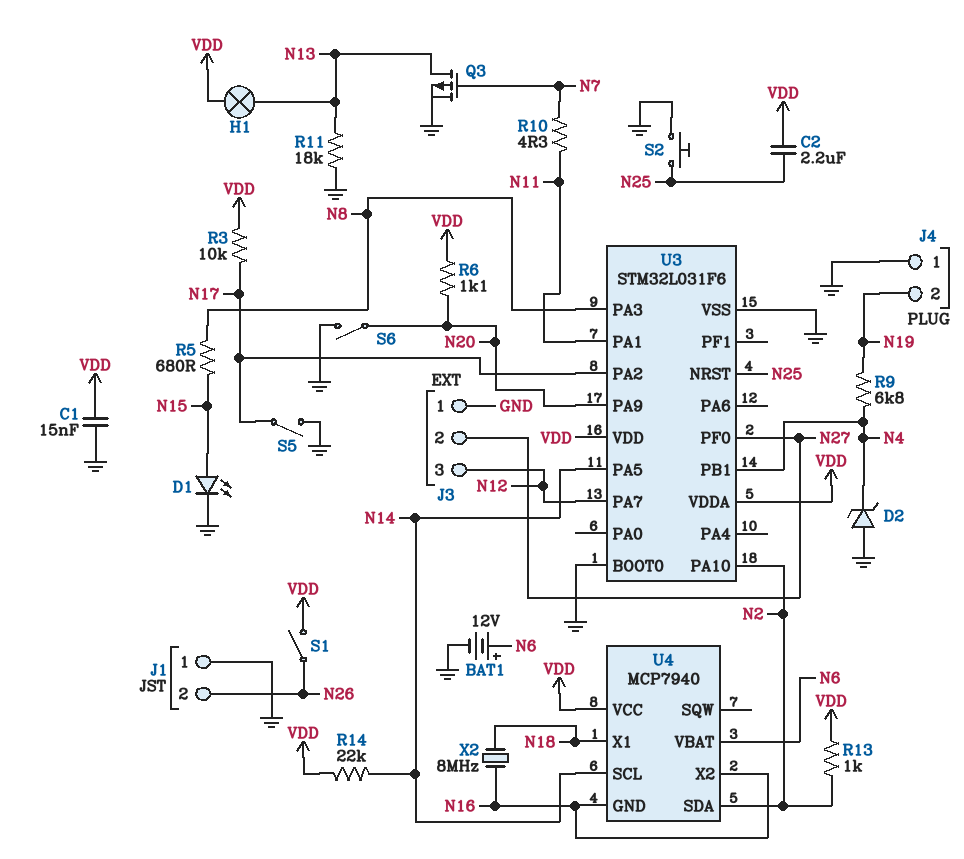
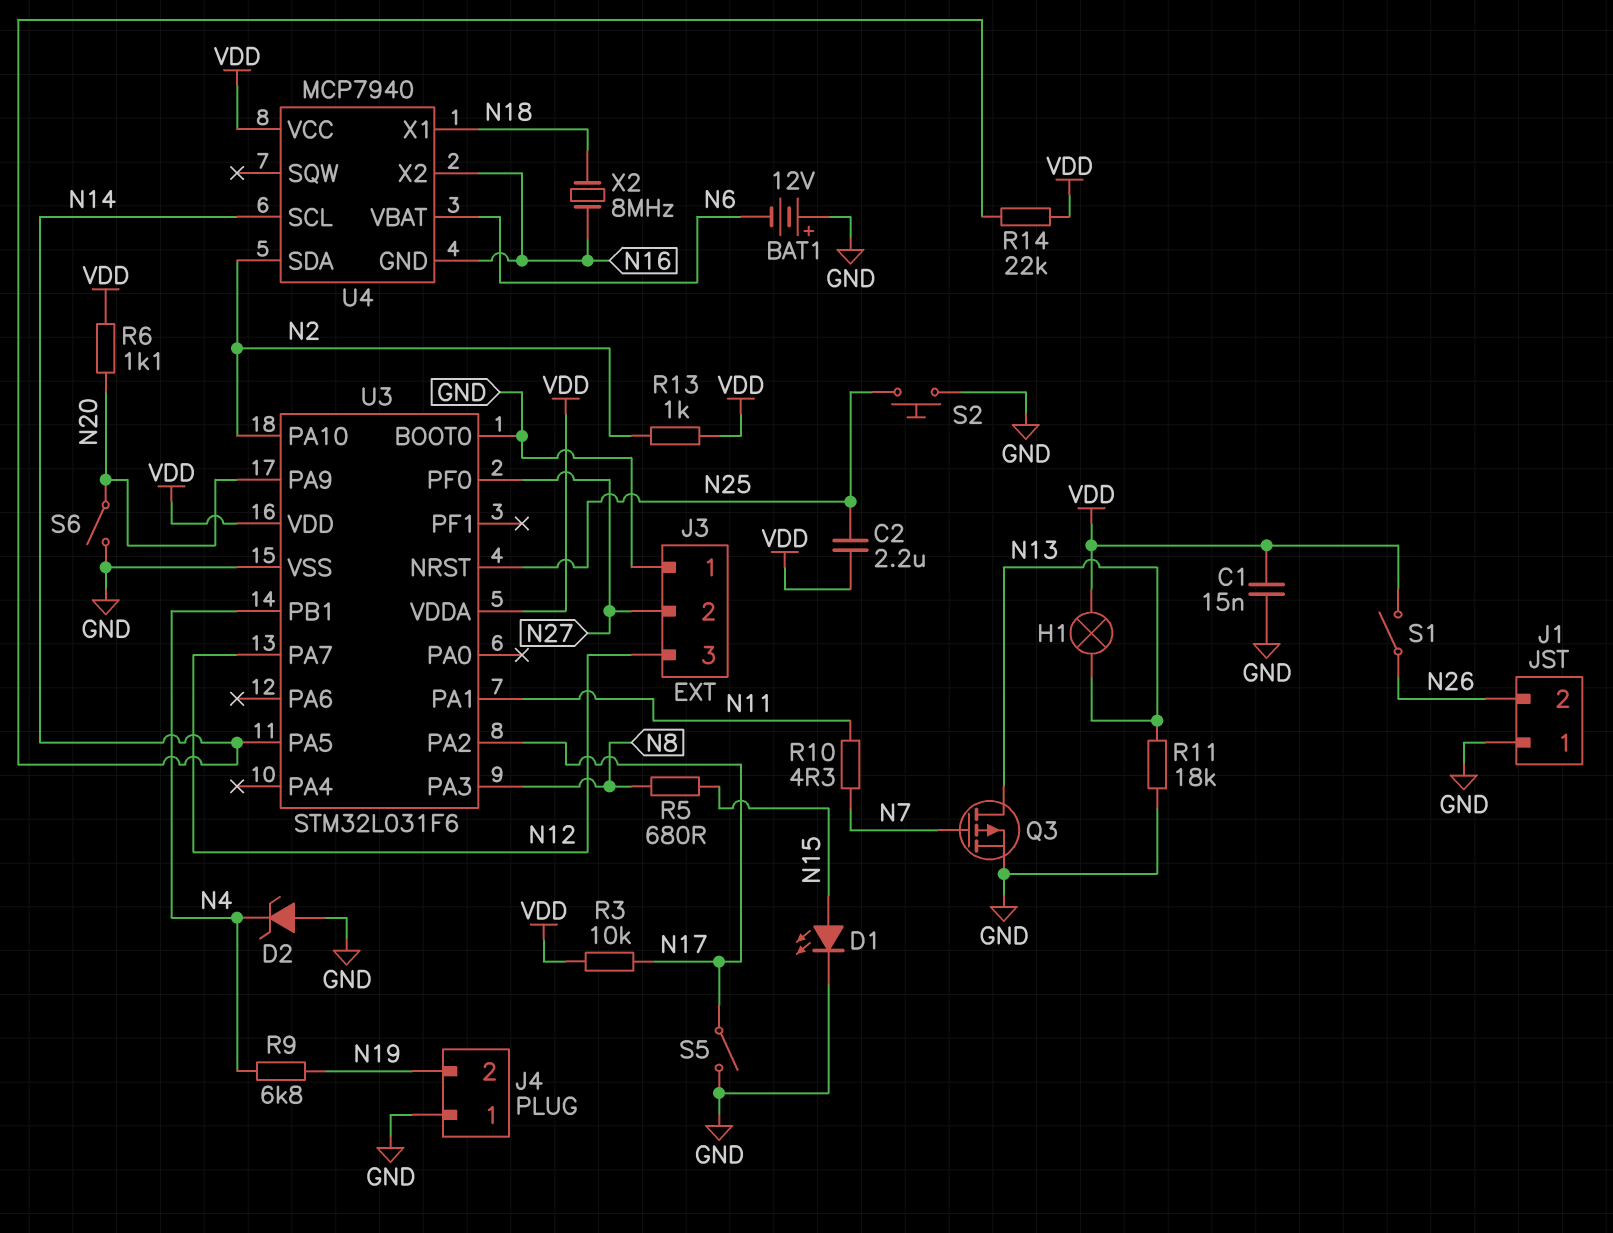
BAT1: 12V (plus N6, minus GND) -> 12V (plus GND, minus N6)

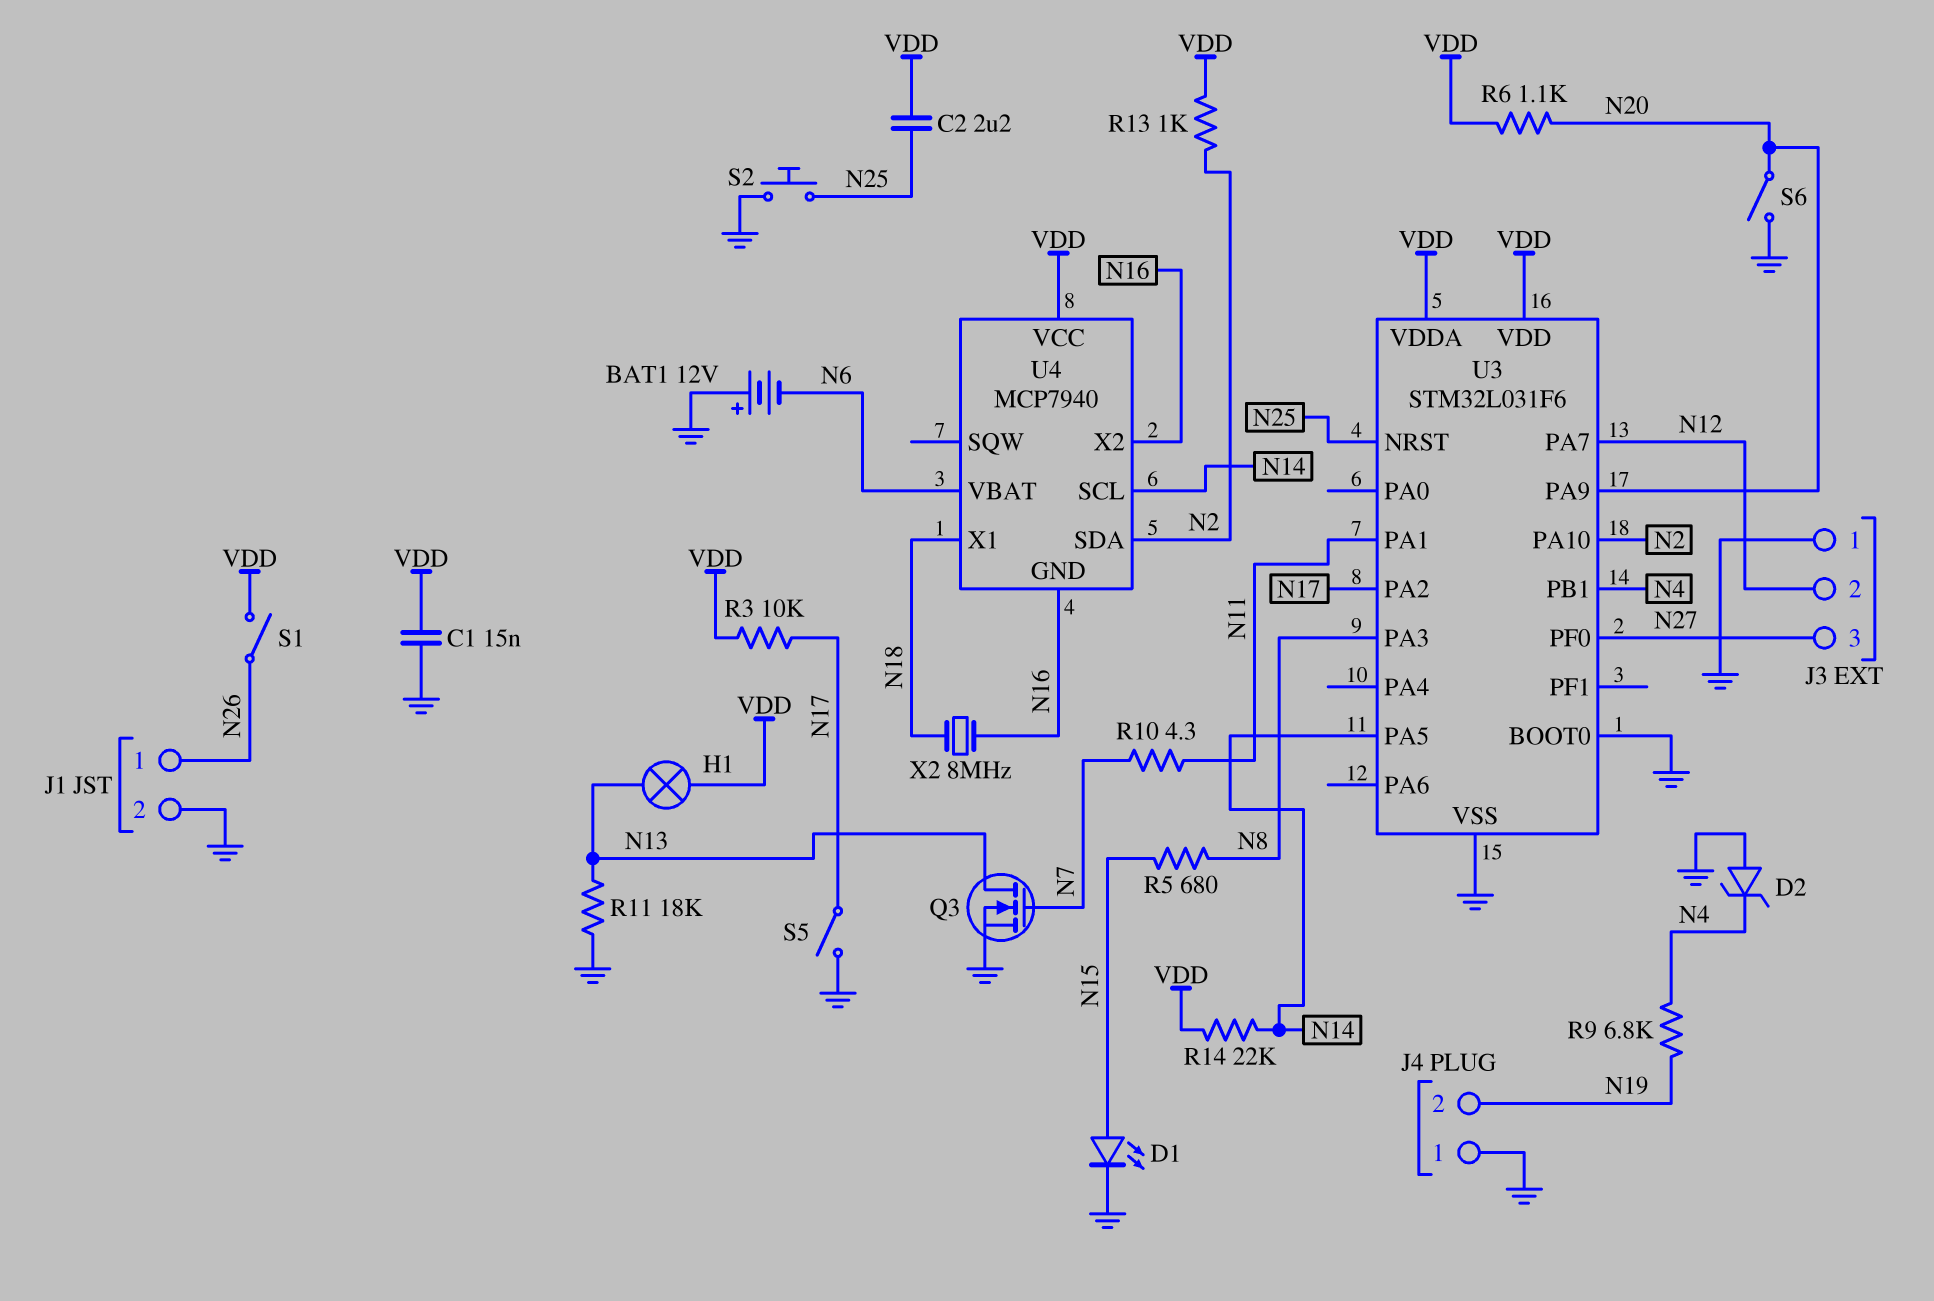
J1 pin 1: GND -> N26
J1 pin 2: N26 -> GND
J3 pin 2: N27 -> N12
J3 pin 3: N12 -> N27
Q3: PMOS (G N7, D N13, S GND) -> NMOS (G N7, D N13, S GND)

